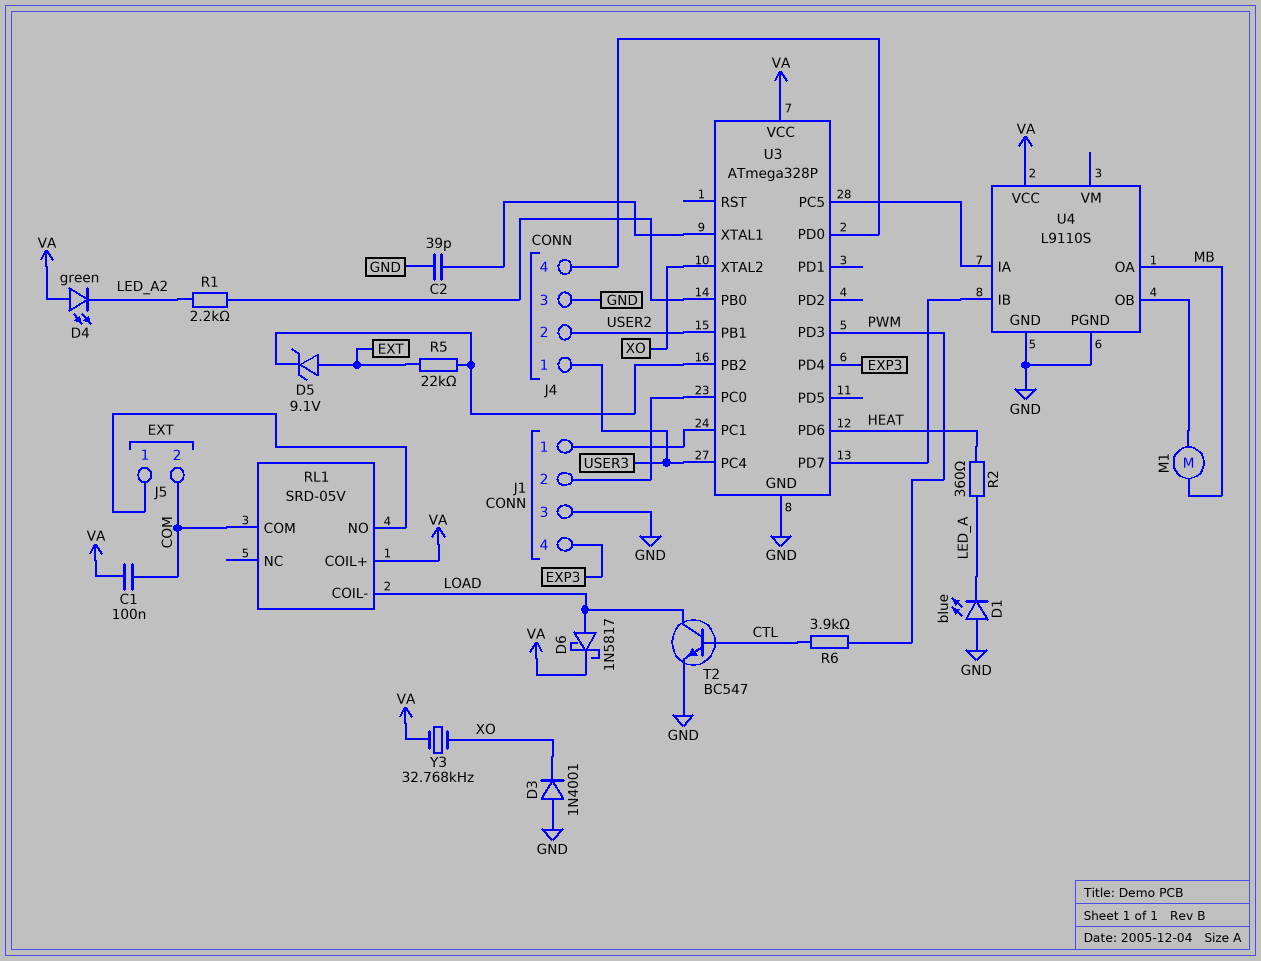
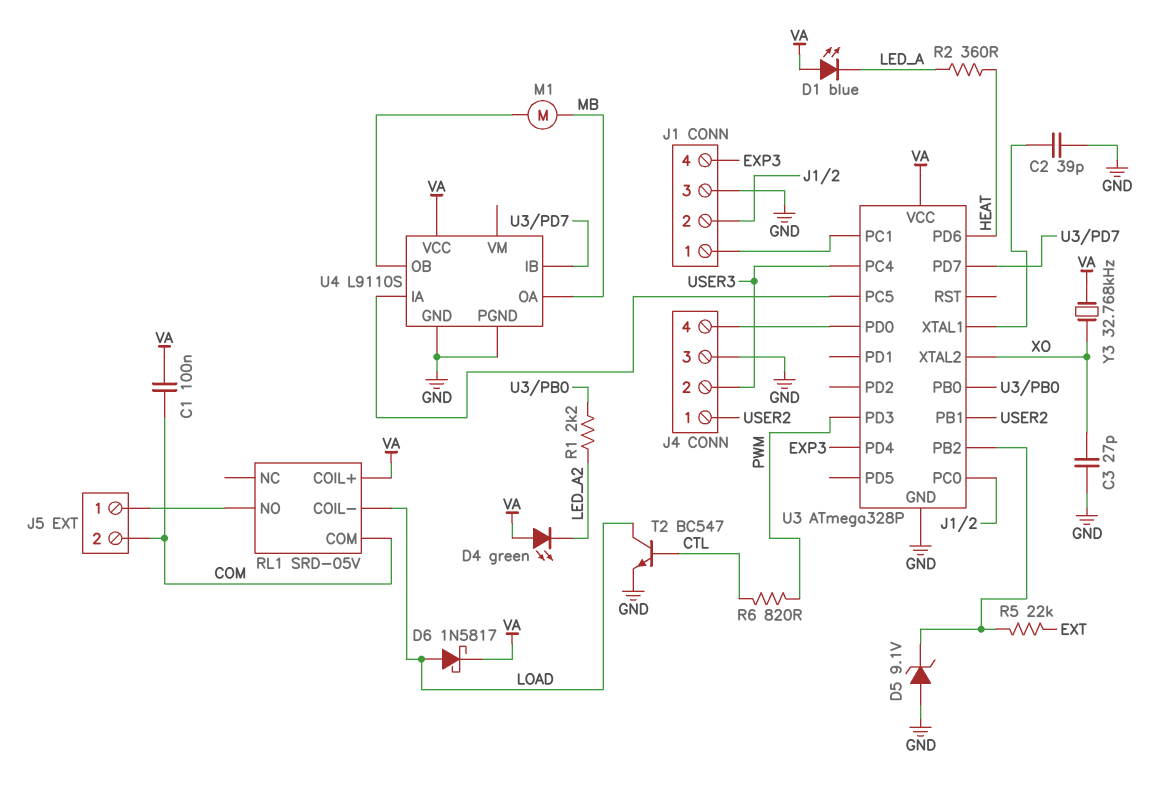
C3: none -> 27pF (GND, XO)
D1: LED blue (A GND, K LED_A) -> LED blue (A VA, K LED_A)
D3: diode 1N4001 (A GND, K XO) -> none
D5: zener 9.1V (A EXT, K U3/PB2) -> zener 9.1V (A GND, K U3/PB2)
J4 pin 1: USER3 -> USER2
J4 pin 2: USER2 -> USER3
R6: 3.9k (CTL, PWM) -> 820 (CTL, PWM)

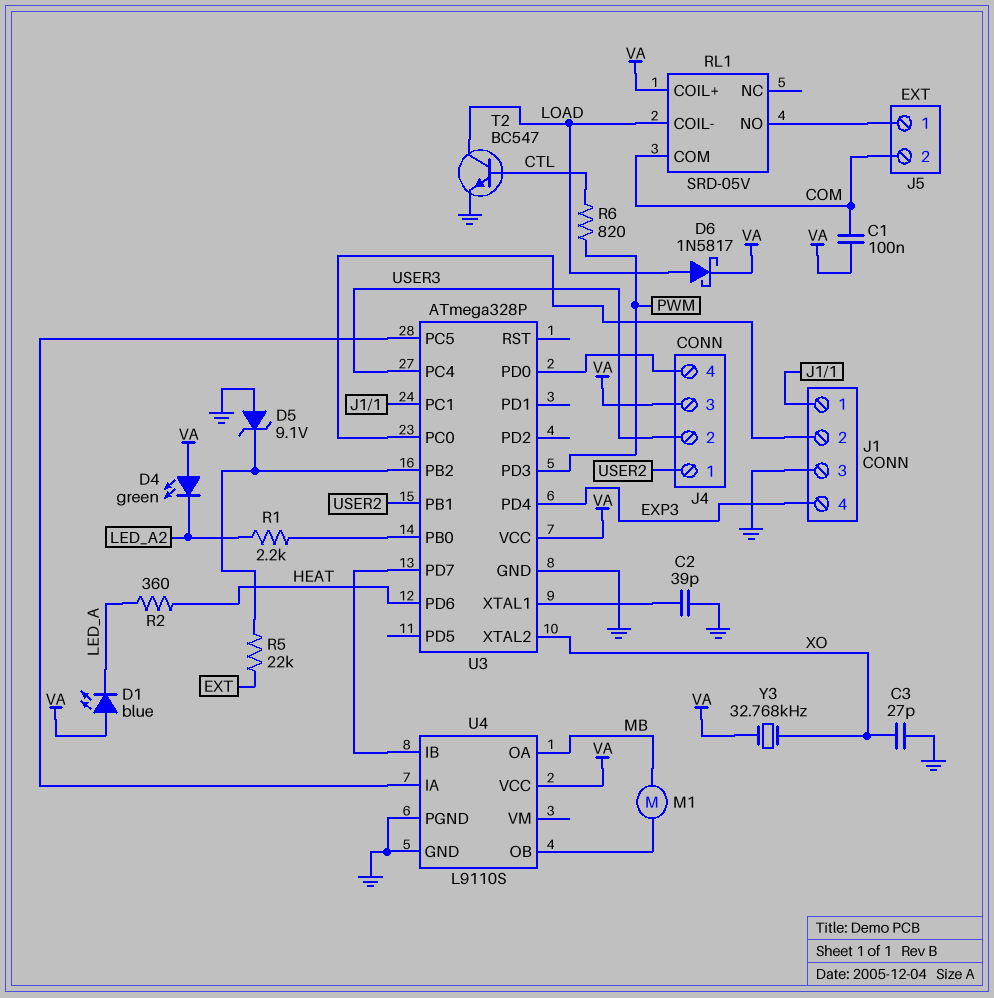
J4 pin 3: GND -> VA

